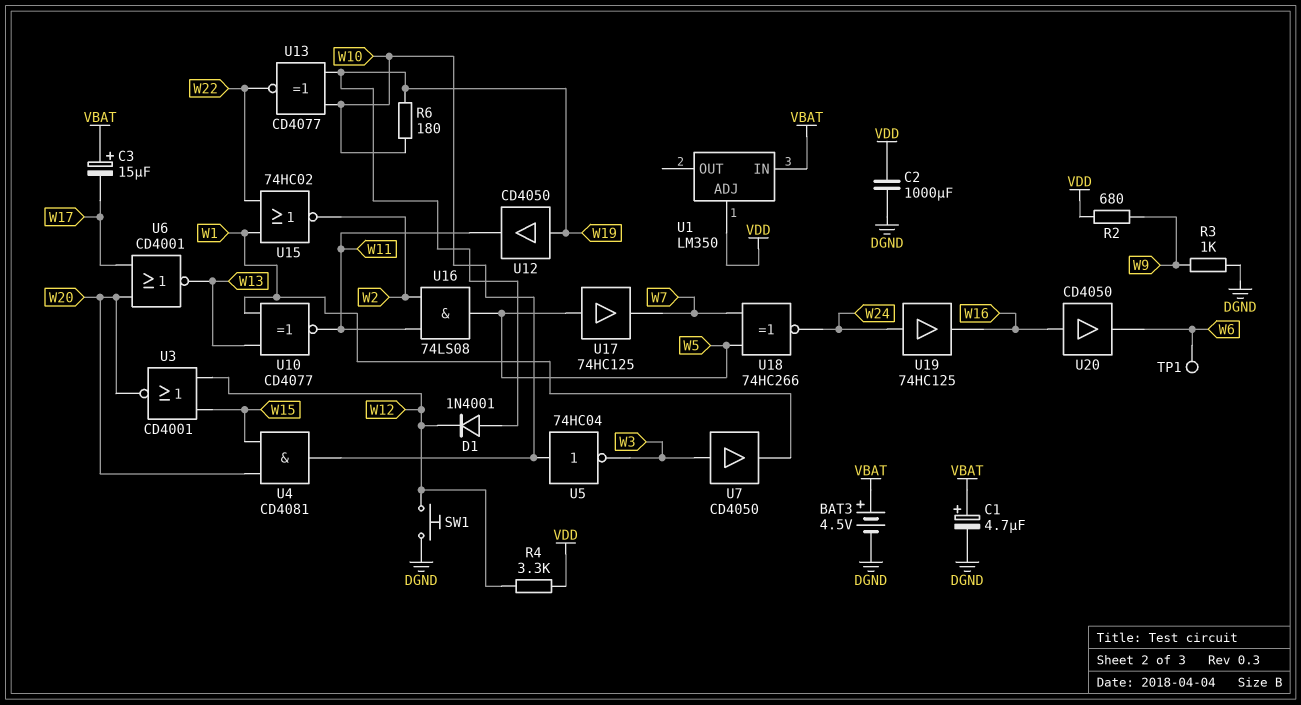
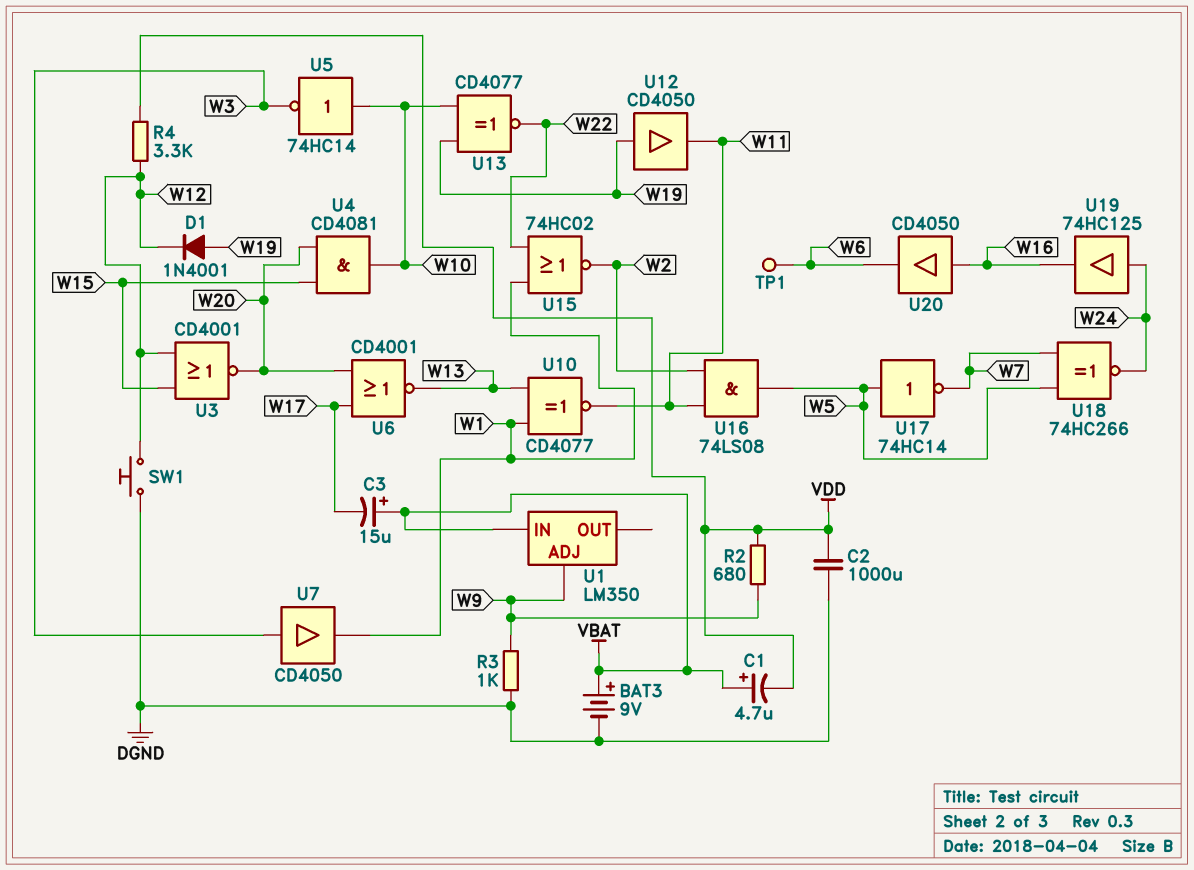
BAT3: 4.5V (plus VBAT, minus DGND) -> 9V (plus VBAT, minus DGND)
C1: 4.7uF (plus VBAT, minus DGND) -> 4.7uF (plus VBAT, minus VDD)
R6: 180 (W10, W19) -> none
U1 pin ADJ: VDD -> W9
U5: NOT 74HC04 (in W10, out W3) -> NOT 74HC14 (in W10, out W3)
U17: buffer 74HC125 (in W5, out W7) -> NOT 74HC14 (in W5, out W7)

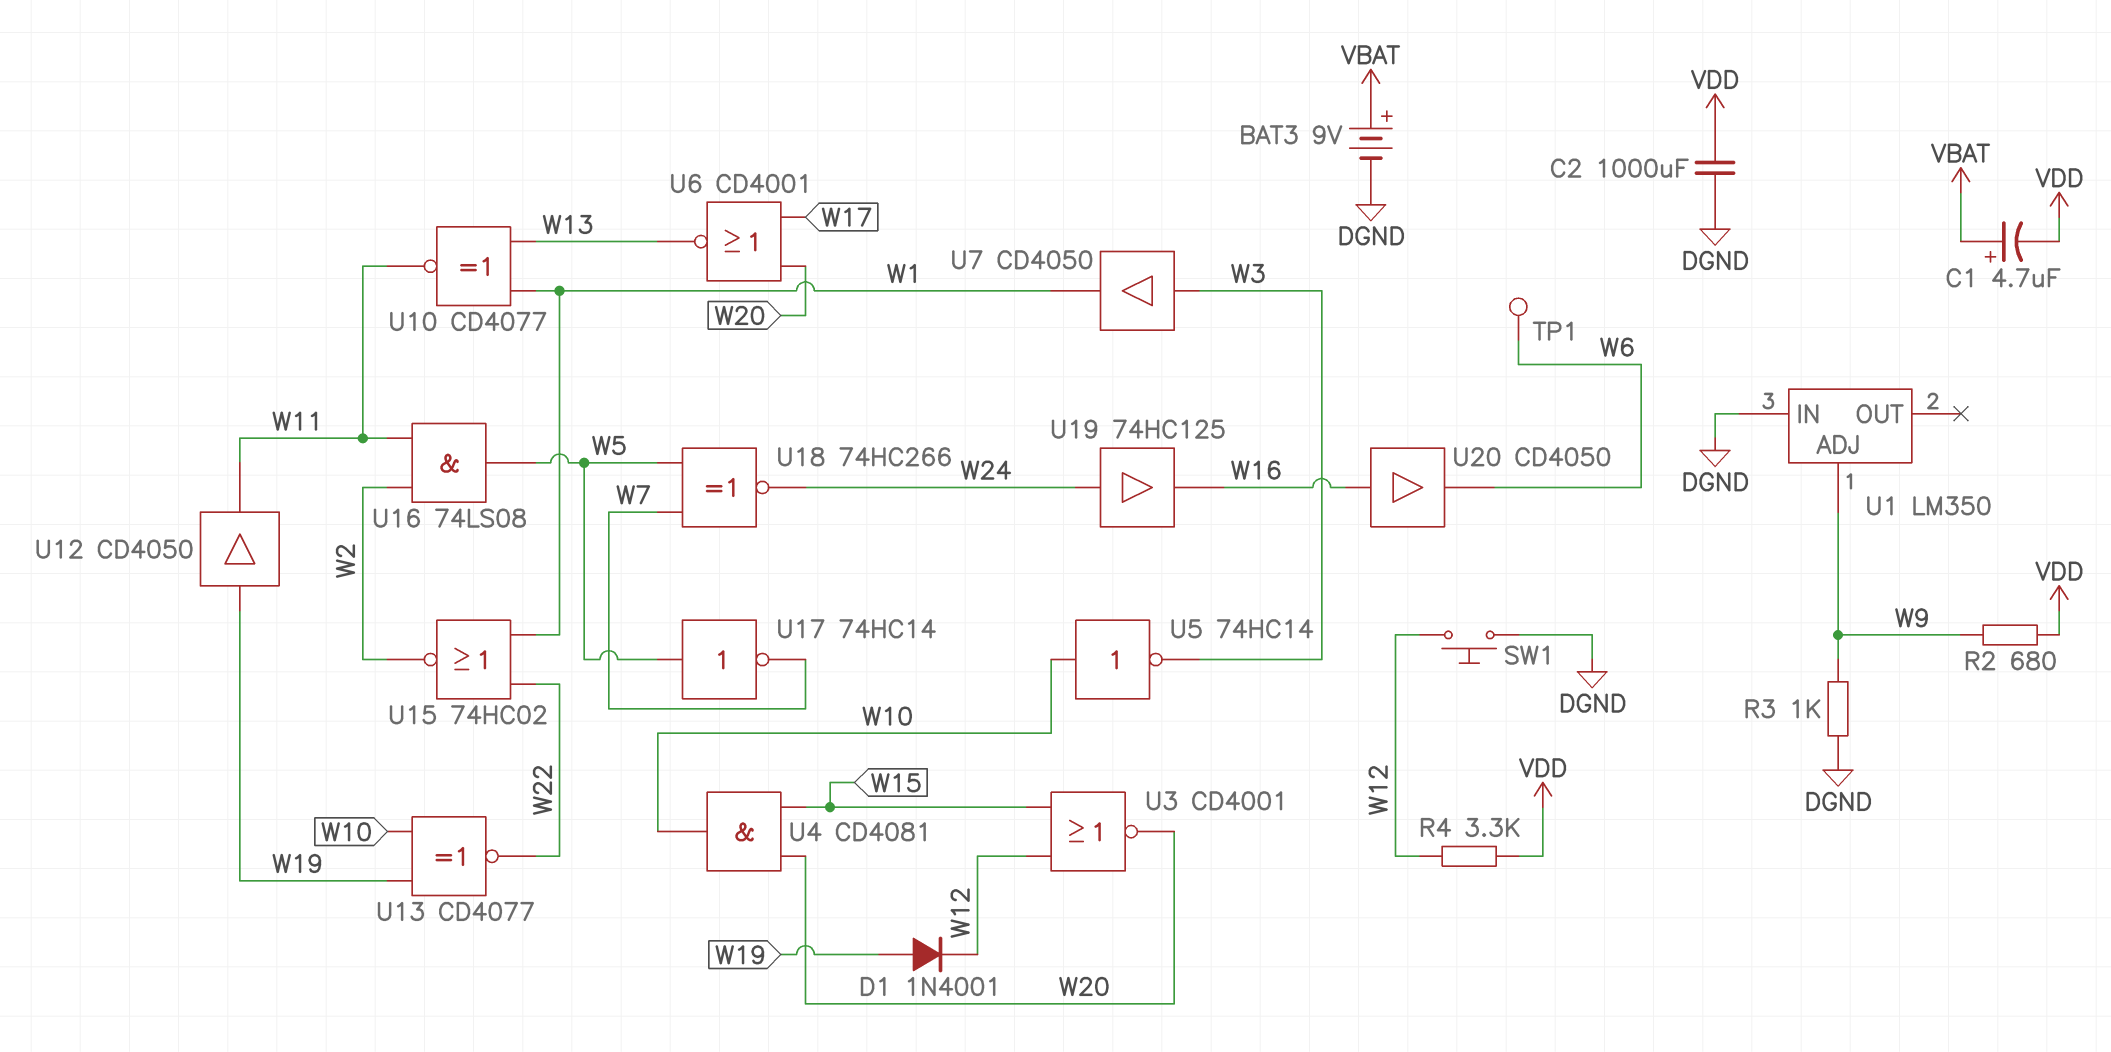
C3: 15uF (plus VBAT, minus W17) -> none
U1 pin IN: VBAT -> DGND

